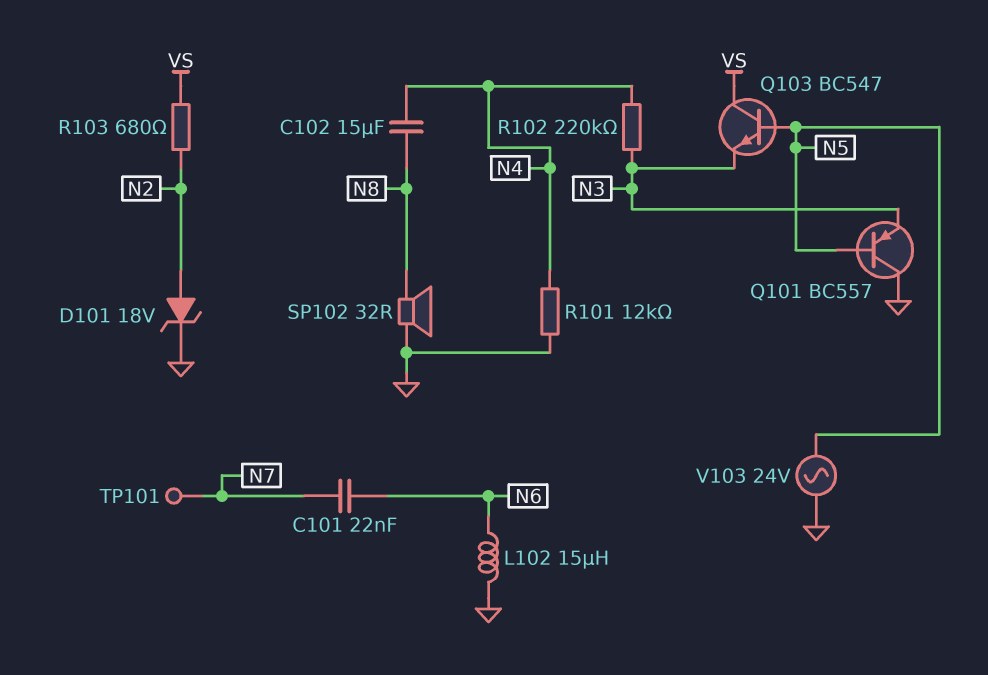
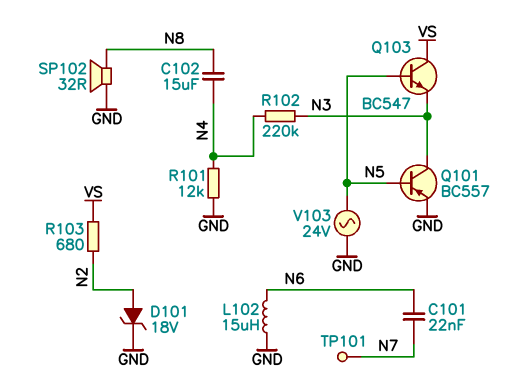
Q101: PNP BC557 (B N5, C GND, E N3) -> PNP BC557 (B N5, C N3, E GND)

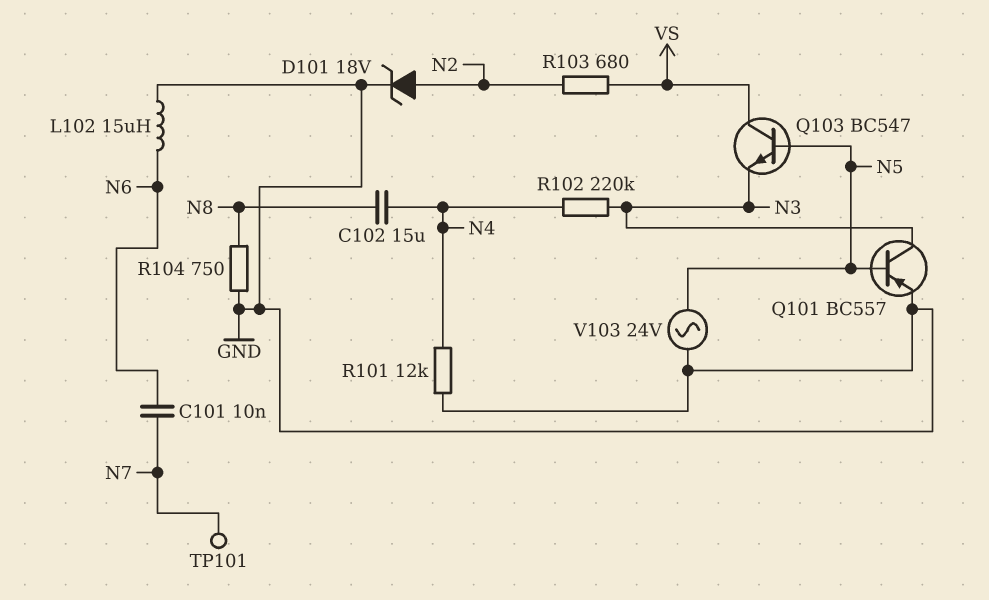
C101: 22nF (N6, N7) -> 10nF (N6, N7)
R104: none -> 750 (GND, N8)
SP102: speaker 32R (GND, N8) -> none

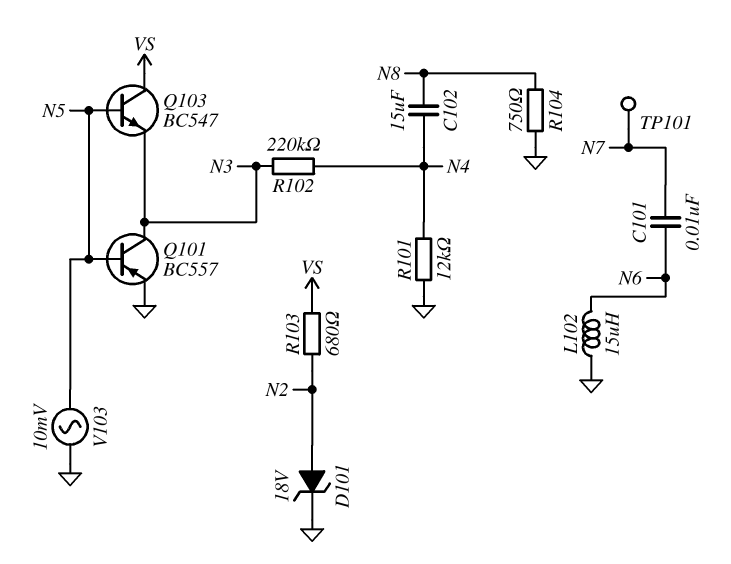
V103: AC 24V (GND, N5) -> AC 10mV (GND, N5)

